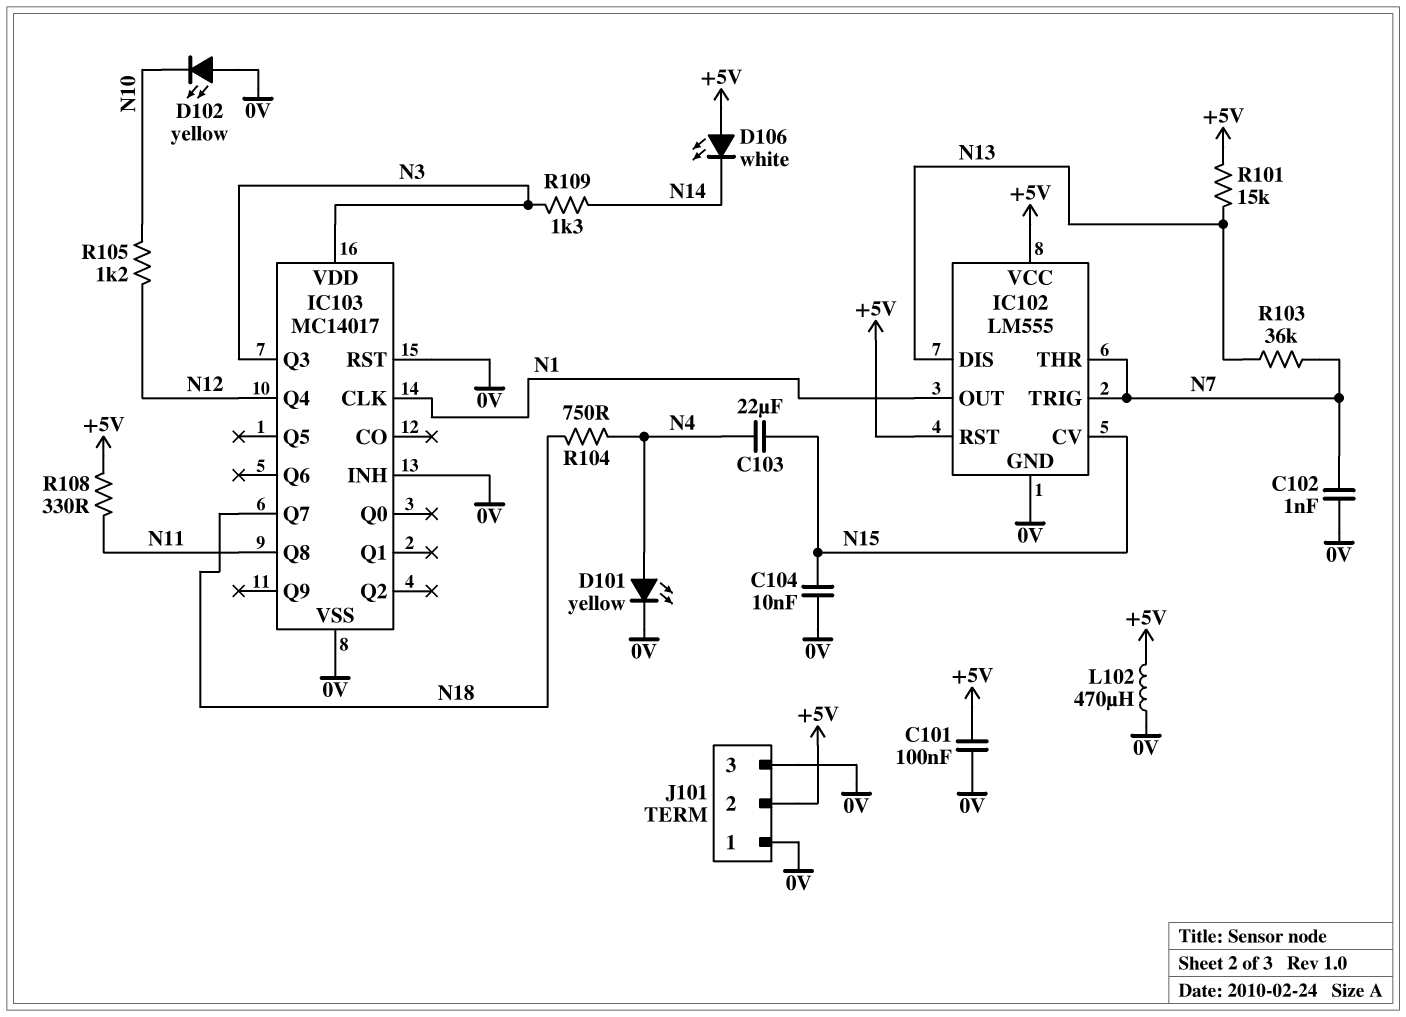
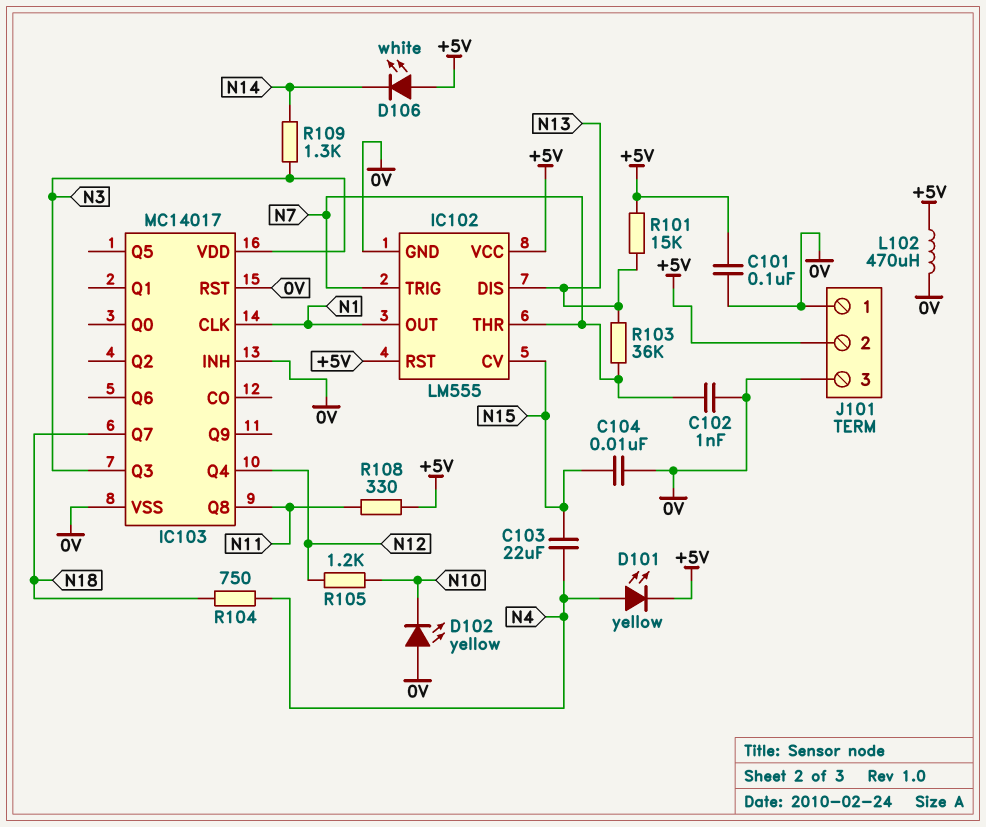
D101: LED yellow (A N4, K 0V) -> LED yellow (A N4, K +5V)

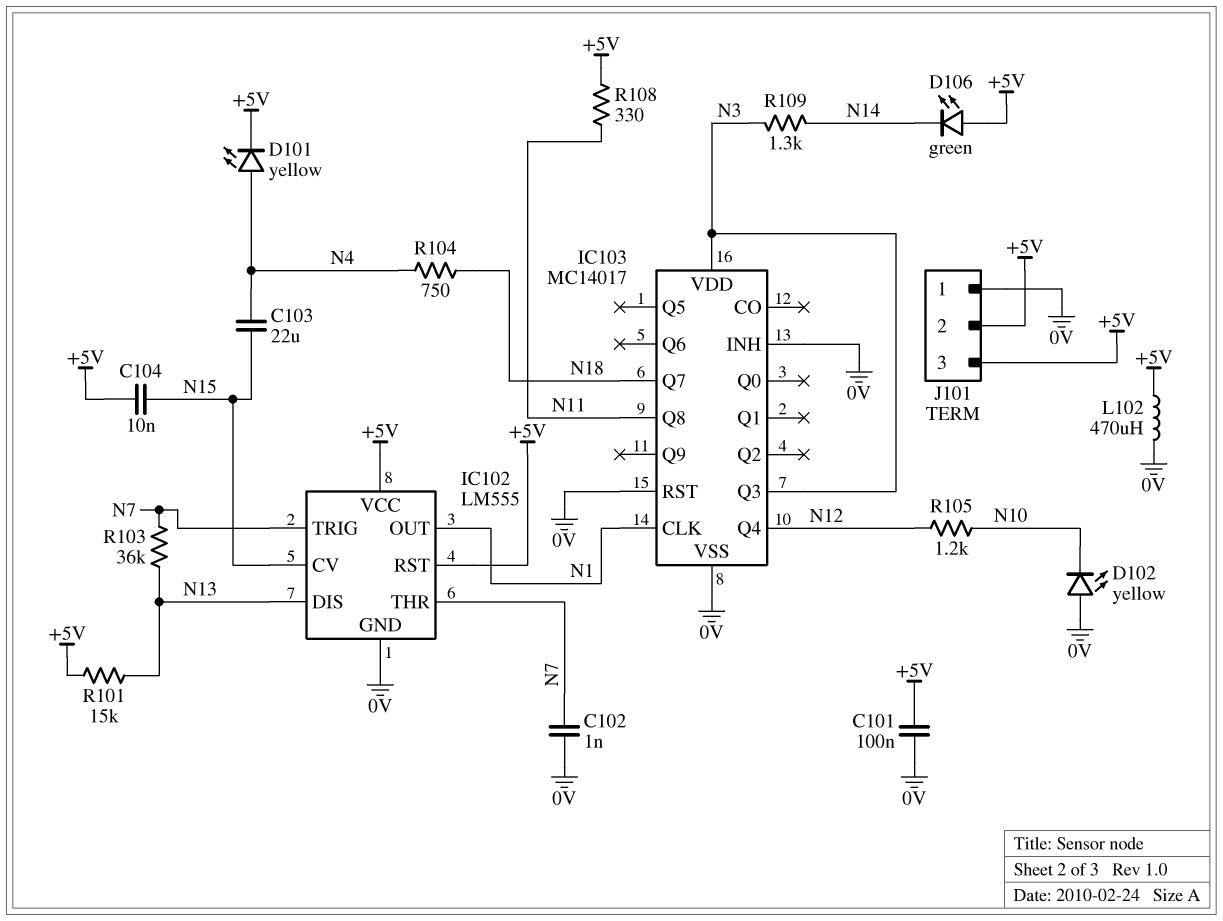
C104: 10nF (0V, N15) -> 10nF (+5V, N15)
D106: LED white (A +5V, K N14) -> LED green (A +5V, K N14)
J101 pin 3: 0V -> +5V

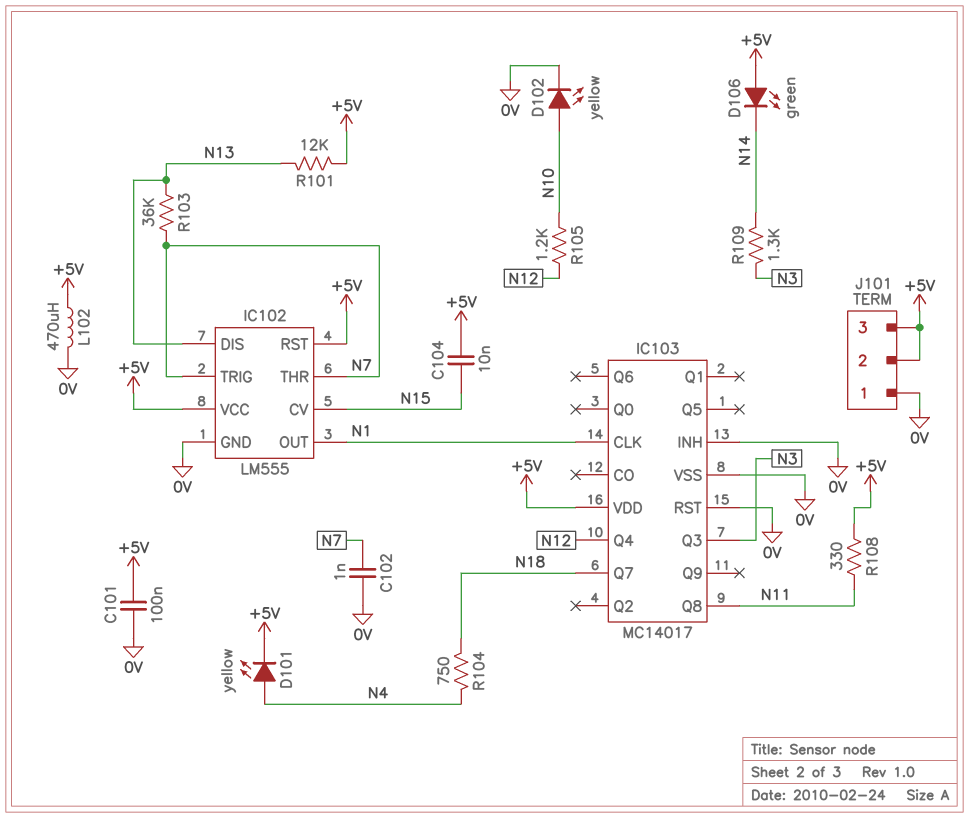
C103: 22uF (N4, N15) -> none
D102: LED yellow (A 0V, K N10) -> LED yellow (A N10, K 0V)
IC103 pin VDD: N3 -> +5V
R101: 15k (+5V, N13) -> 12k (+5V, N13)

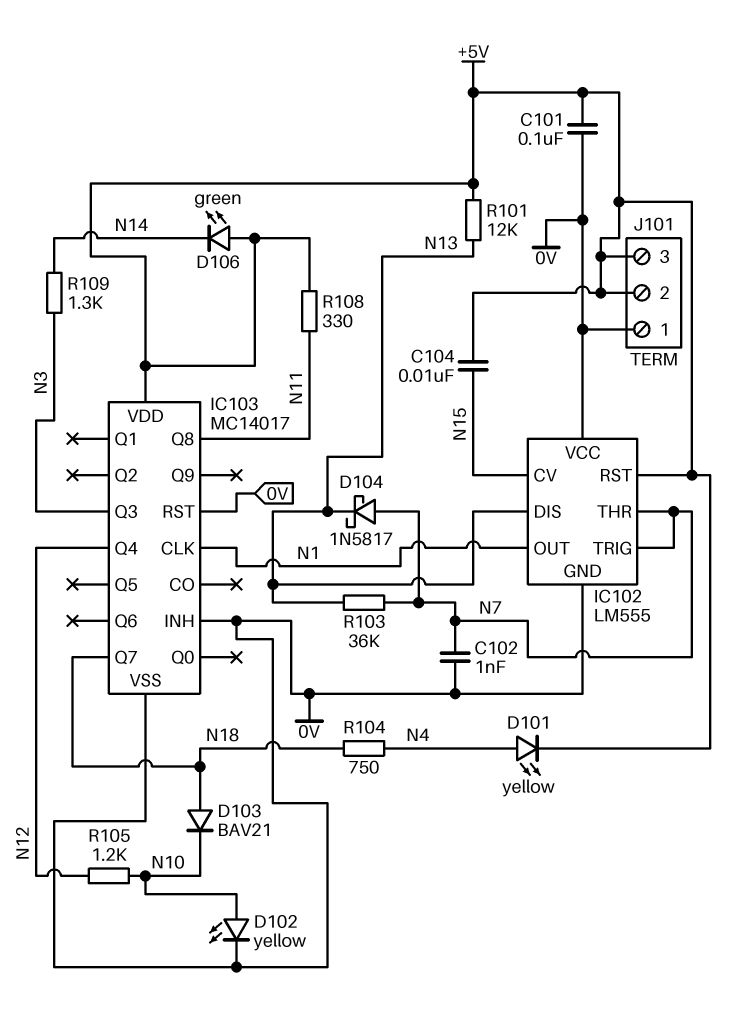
D103: none -> diode BAV21 (A N18, K N10)
D104: none -> schottky 1N5817 (A N7, K N13)
IC102 pin VCC: +5V -> 0V
L102: 470uH (+5V, 0V) -> none

